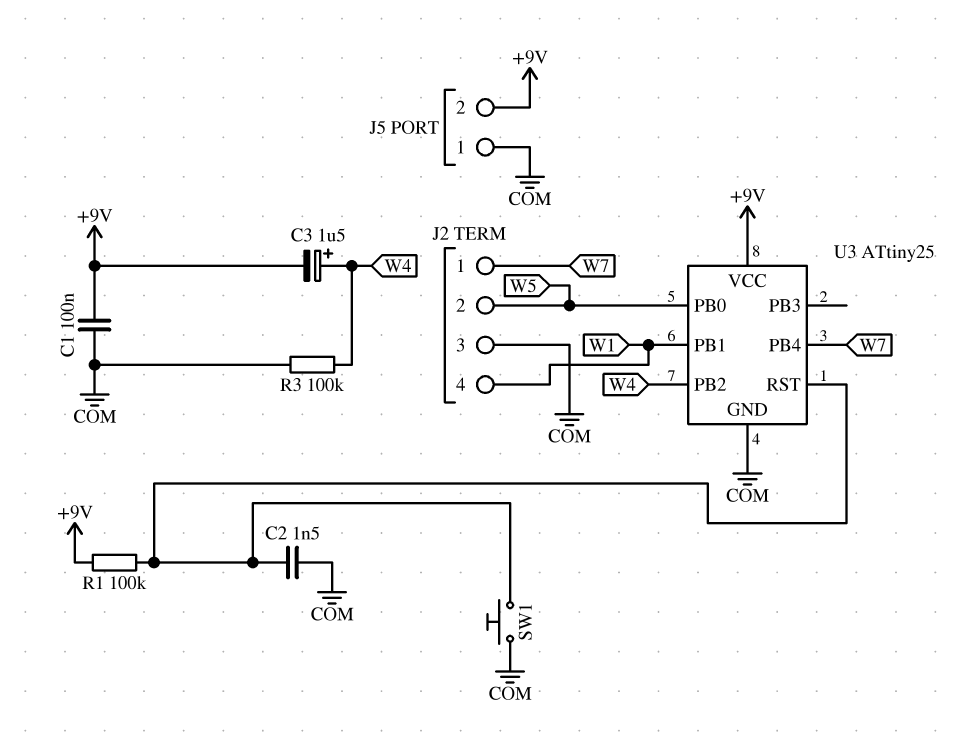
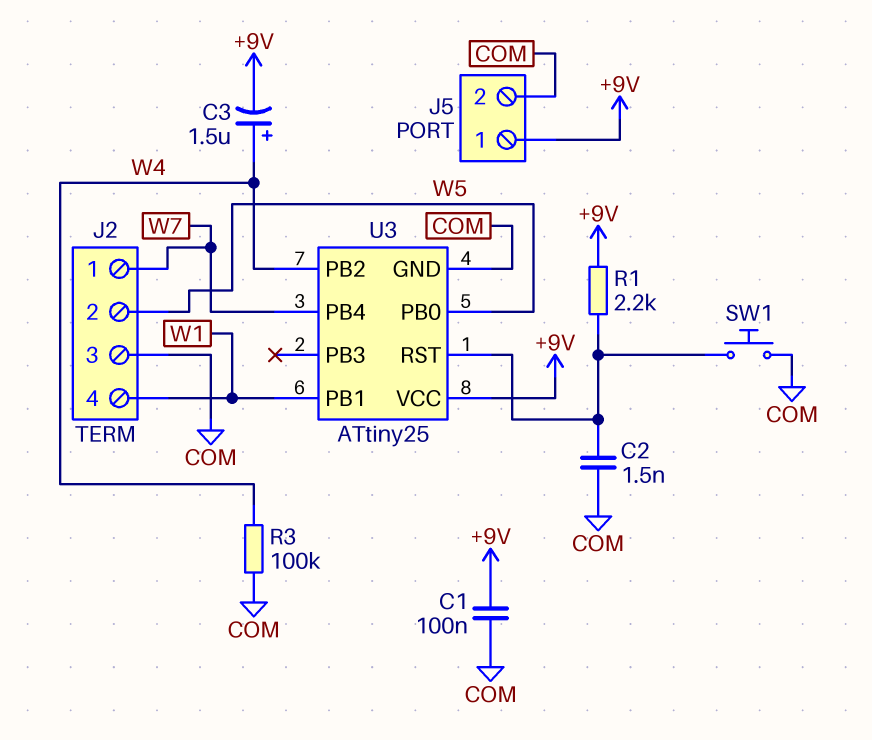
J5 pin 1: COM -> +9V
J5 pin 2: +9V -> COM
R1: 100k (+9V, U3/RST) -> 2.2k (+9V, U3/RST)

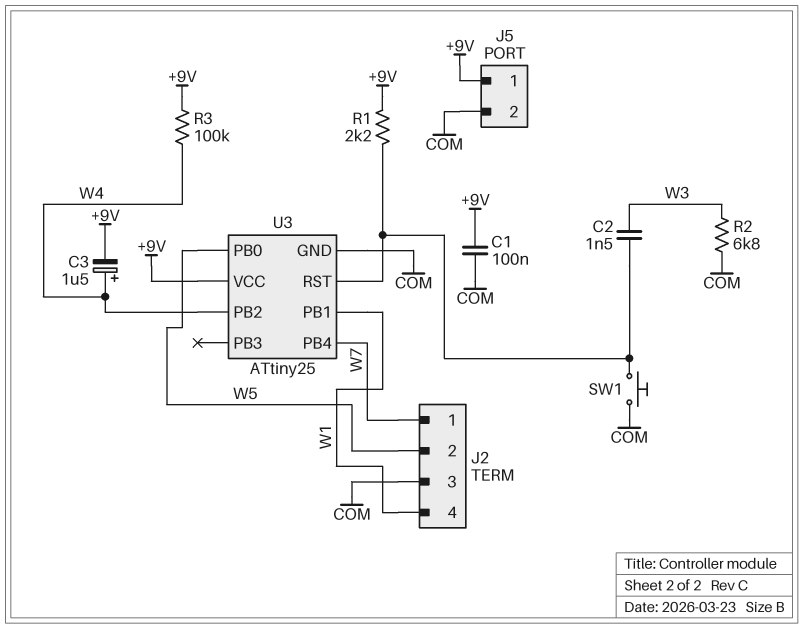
C2: 1.5nF (COM, U3/RST) -> 1.5nF (U3/RST, W3)
R2: none -> 6.8k (COM, W3)
R3: 100k (COM, W4) -> 100k (+9V, W4)

